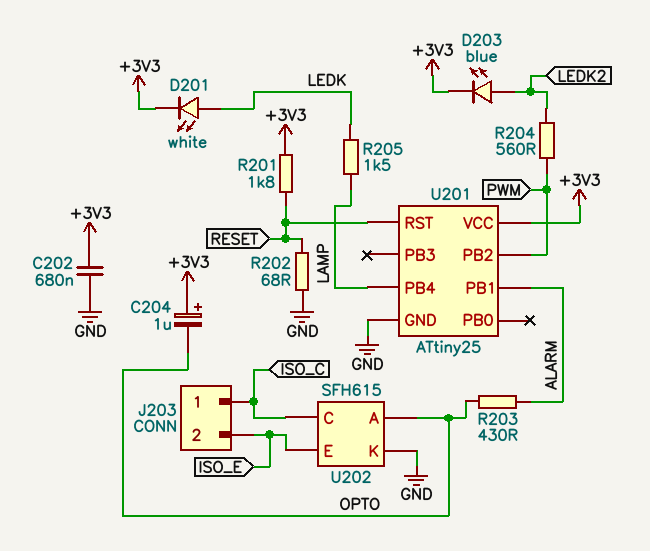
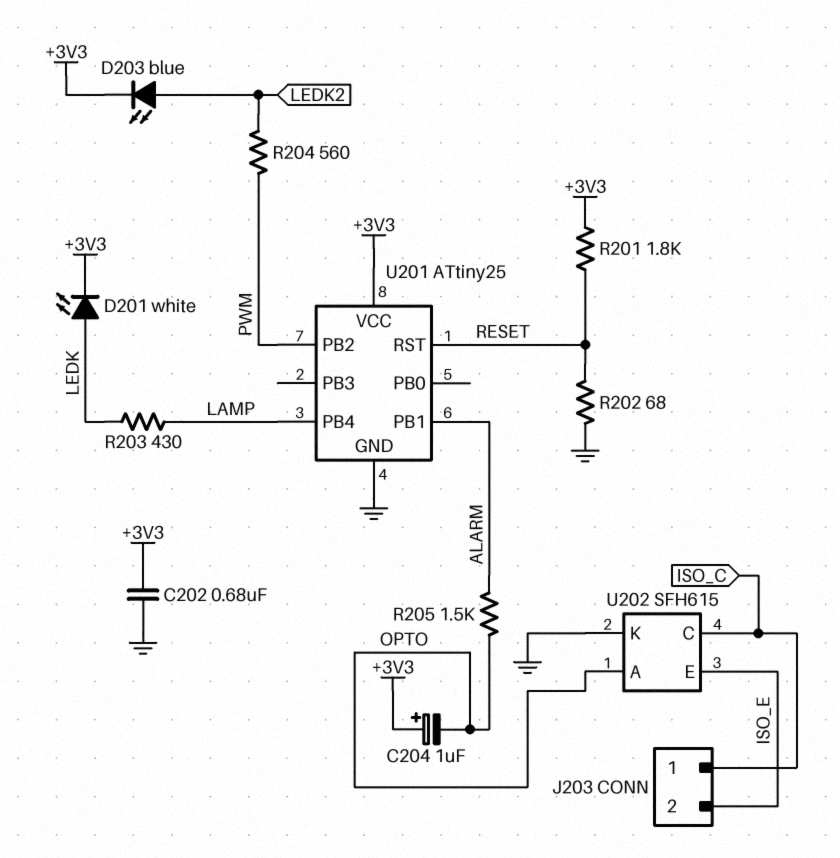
R203: 430 (ALARM, OPTO) -> 430 (LAMP, LEDK)
R205: 1.5k (LAMP, LEDK) -> 1.5k (ALARM, OPTO)

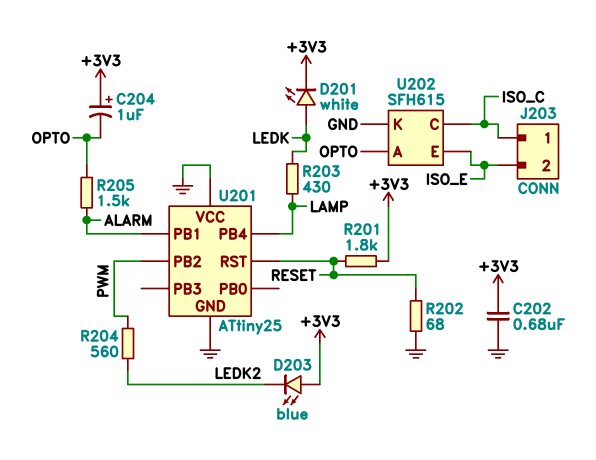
D203: LED blue (A LEDK2, K +3V3) -> LED blue (A +3V3, K LEDK2)
U201 pin VCC: +3V3 -> GND

